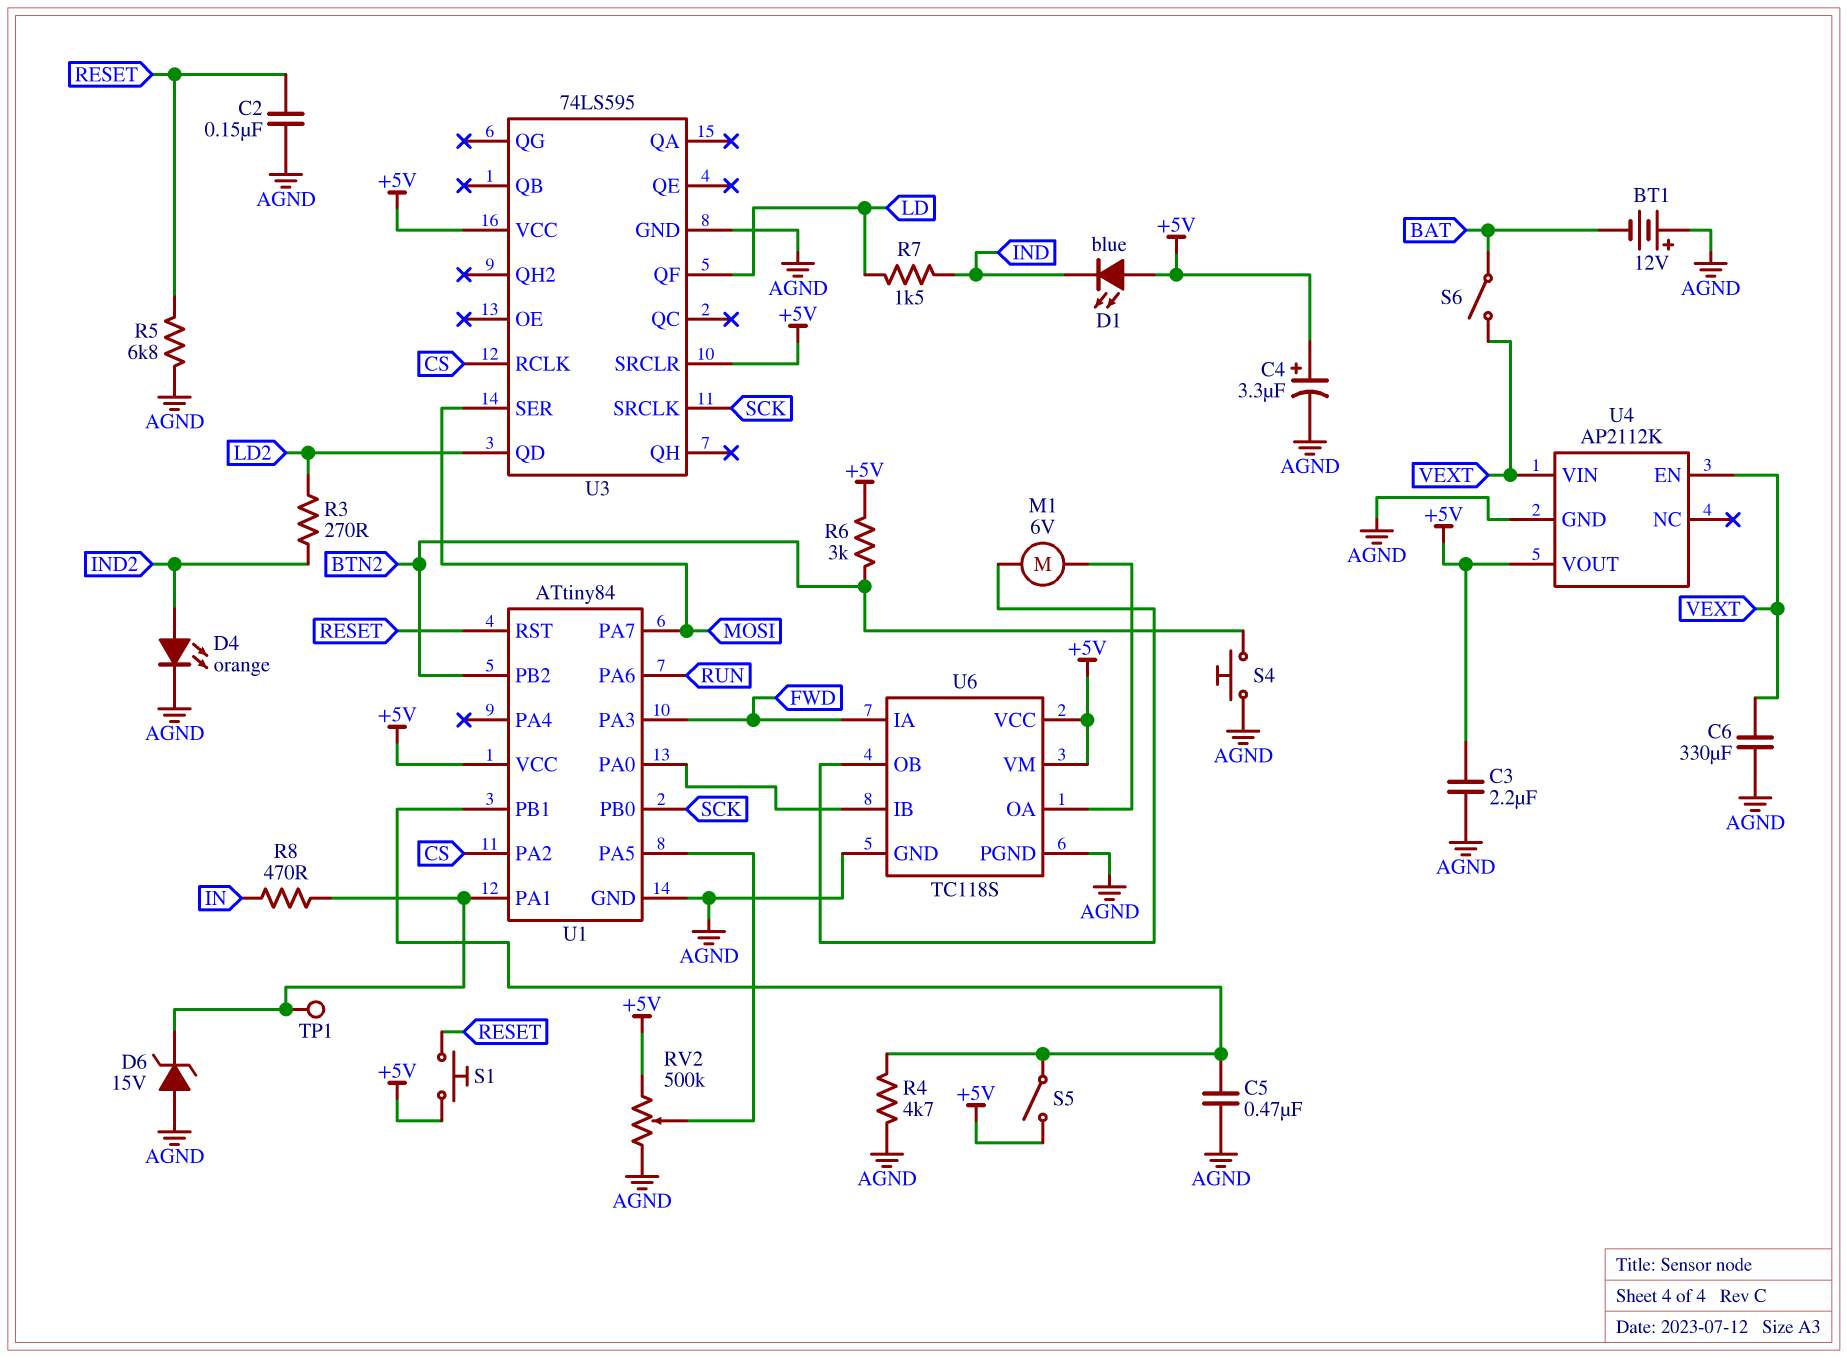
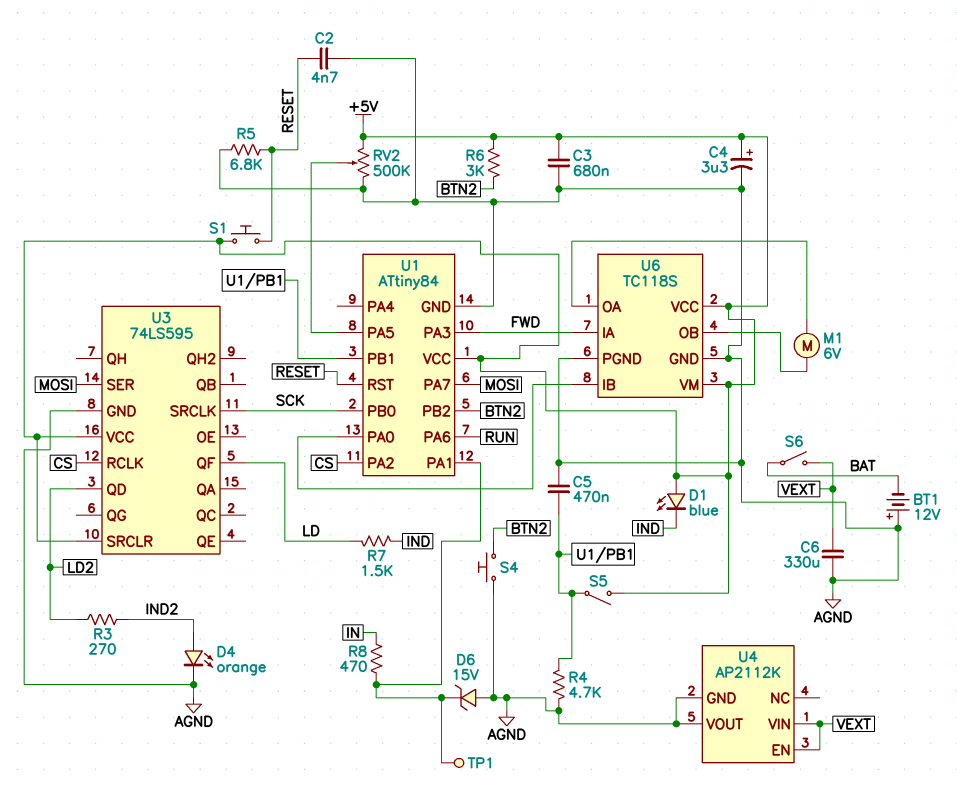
C2: 150nF (AGND, RESET) -> 4.7nF (AGND, RESET)
C3: 2.2uF (+5V, AGND) -> 680nF (+5V, AGND)
U4 pin VOUT: +5V -> AGND

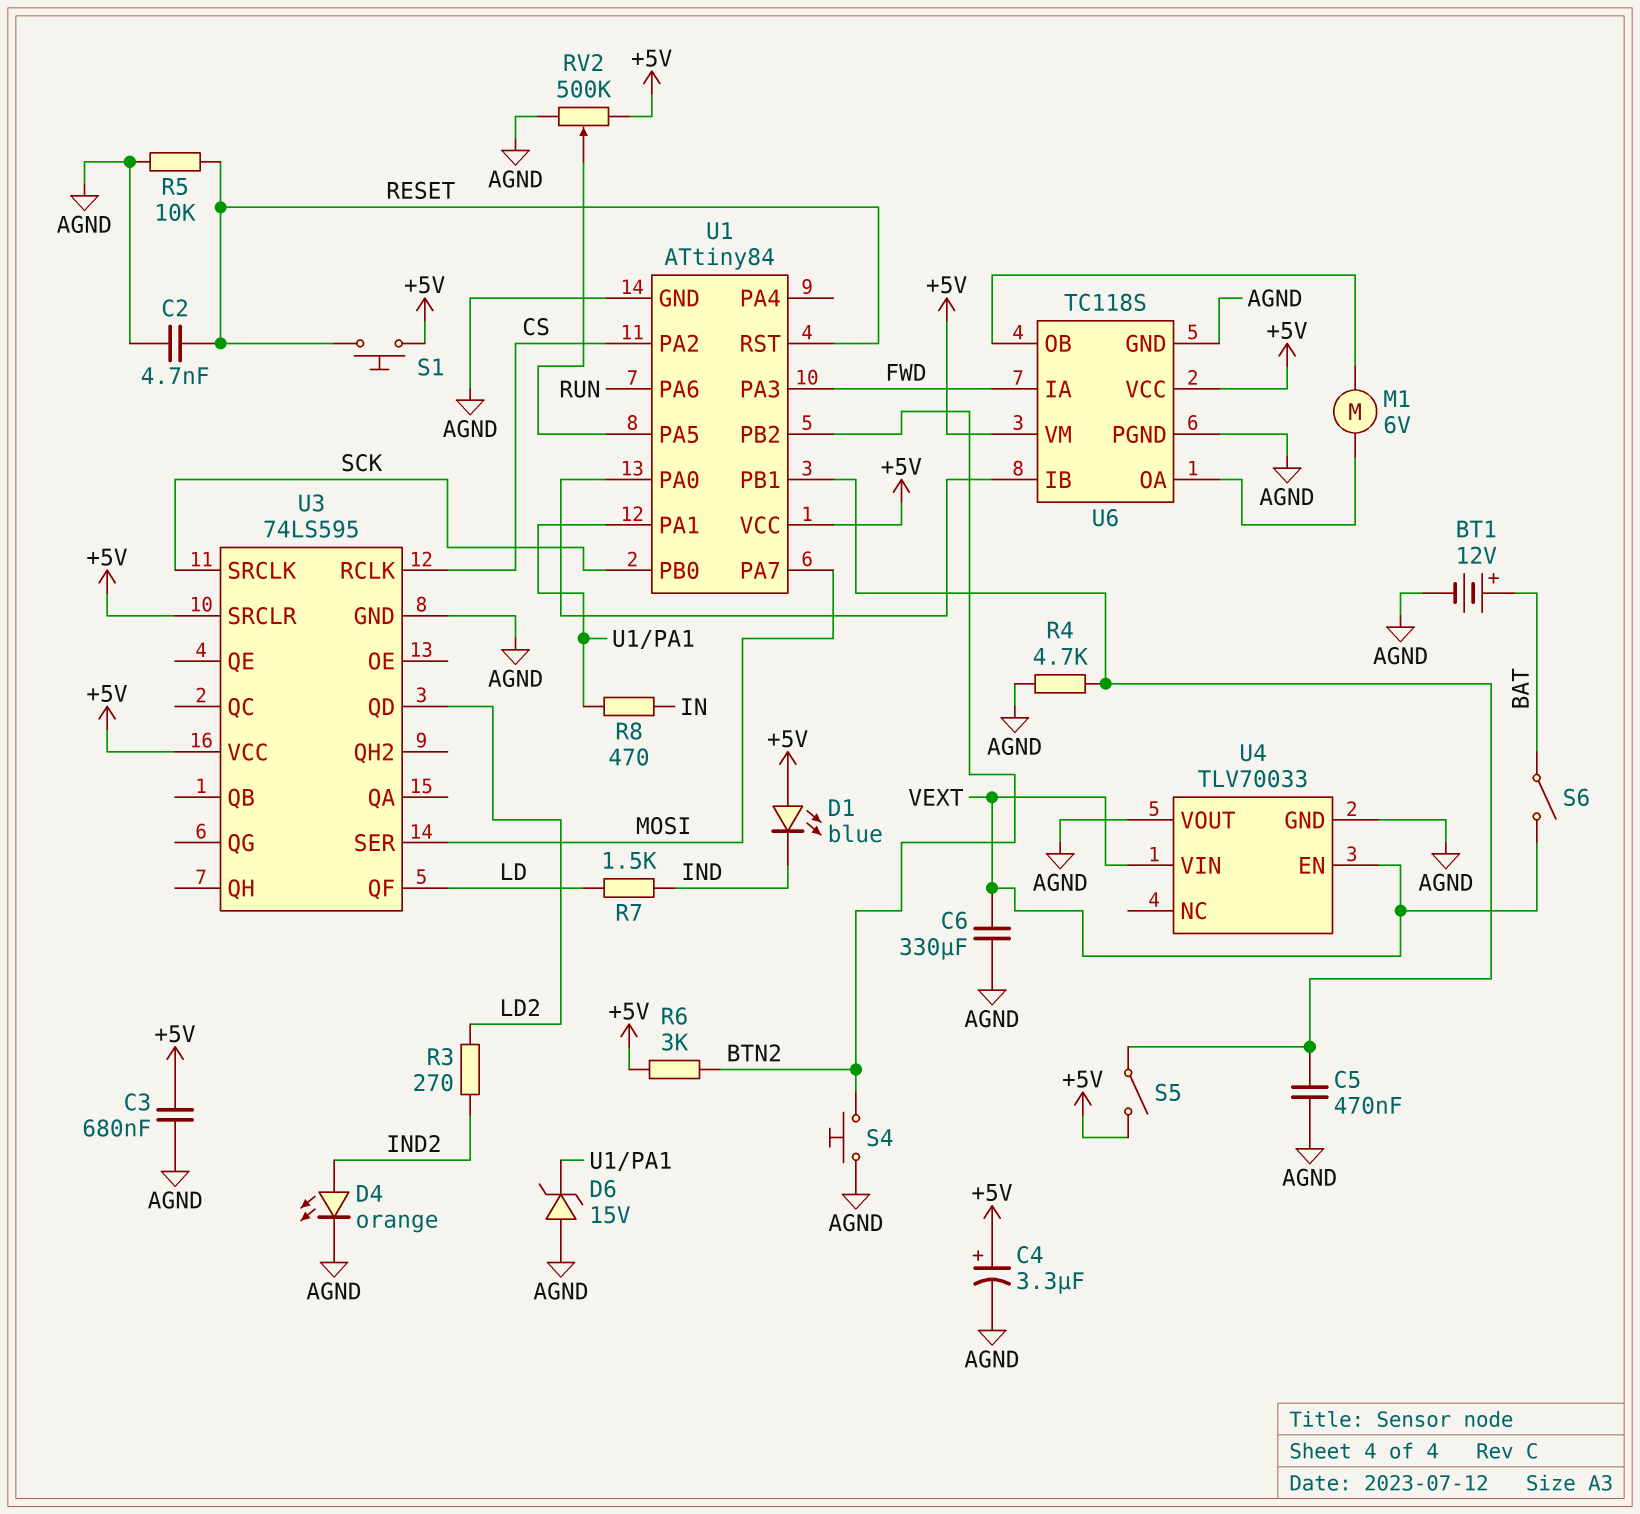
BT1: 12V (plus AGND, minus BAT) -> 12V (plus BAT, minus AGND)
R5: 6.8k (AGND, RESET) -> 10k (AGND, RESET)
TP1: test point (U1/PA1) -> none
U4: AP2112K -> TLV70033

